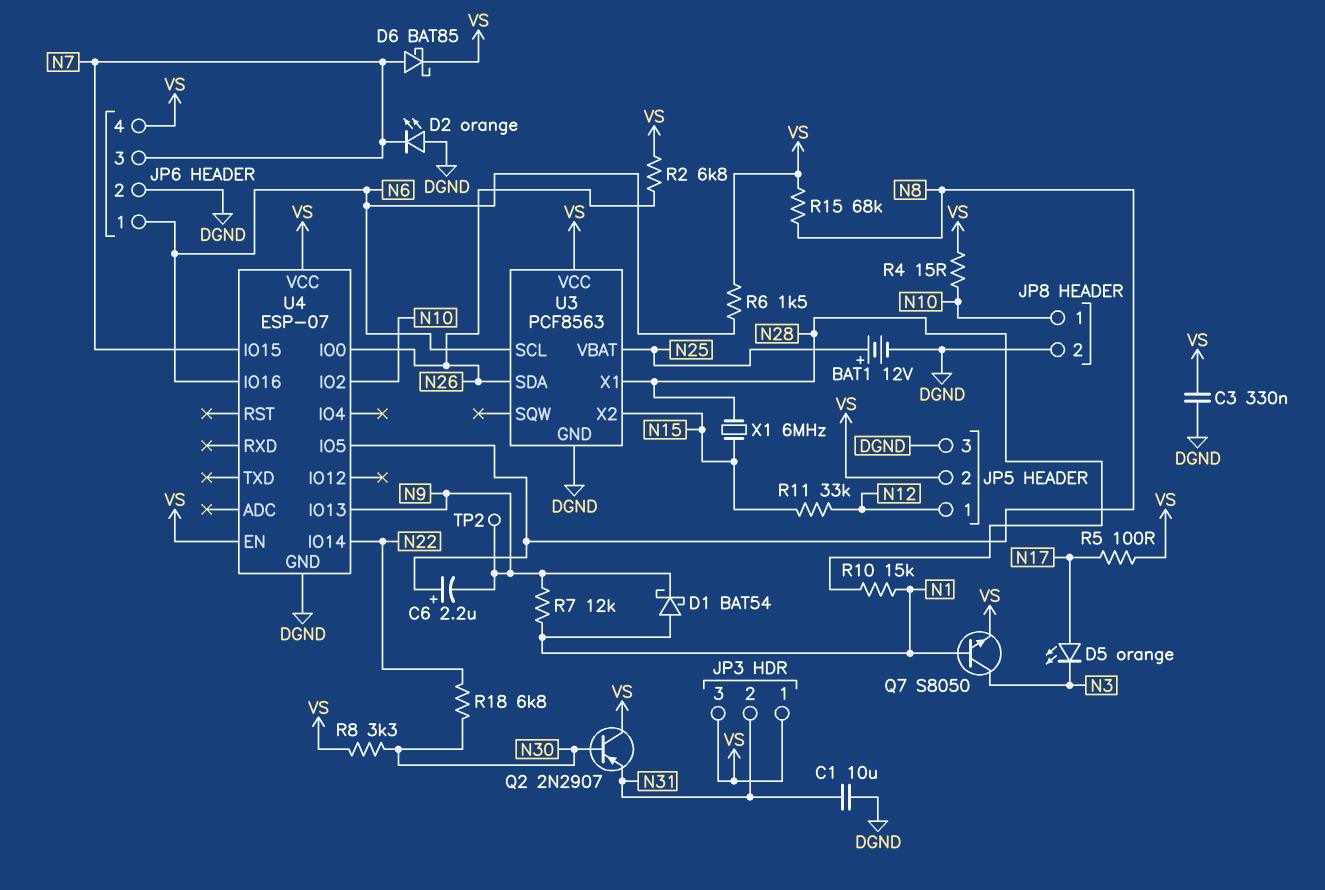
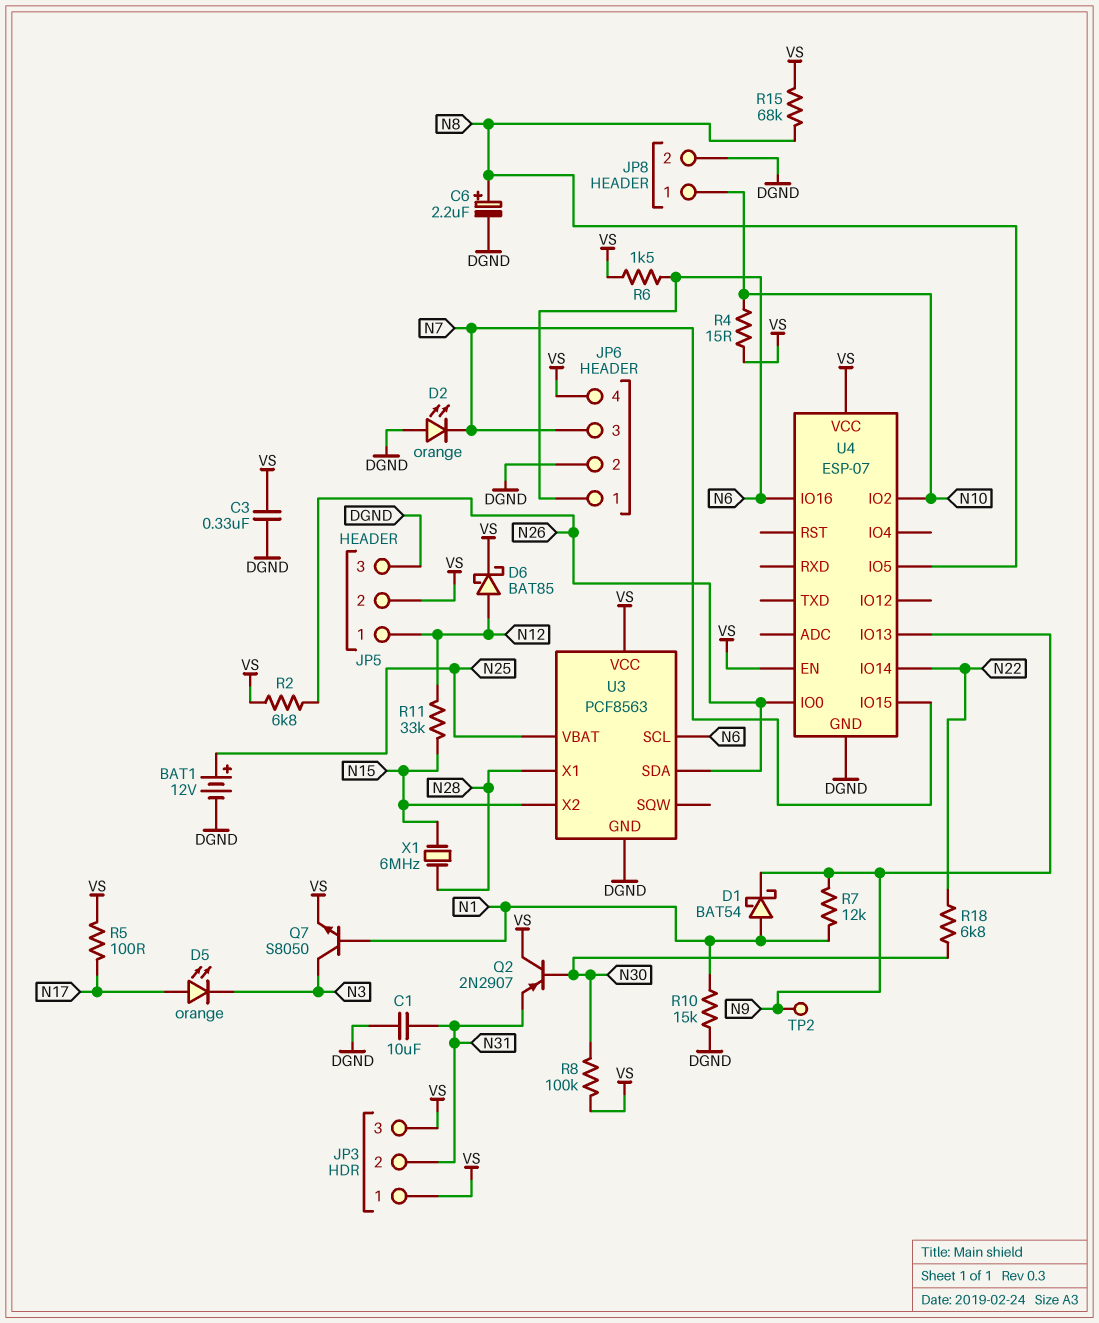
C6: 2.2uF (plus N8, minus N9) -> 2.2uF (plus N8, minus DGND)
D6: schottky BAT85 (A N7, K VS) -> schottky BAT85 (A N12, K VS)
R8: 3.3k (N30, VS) -> 100k (N30, VS)
R10: 15k (N1, N28) -> 15k (DGND, N1)

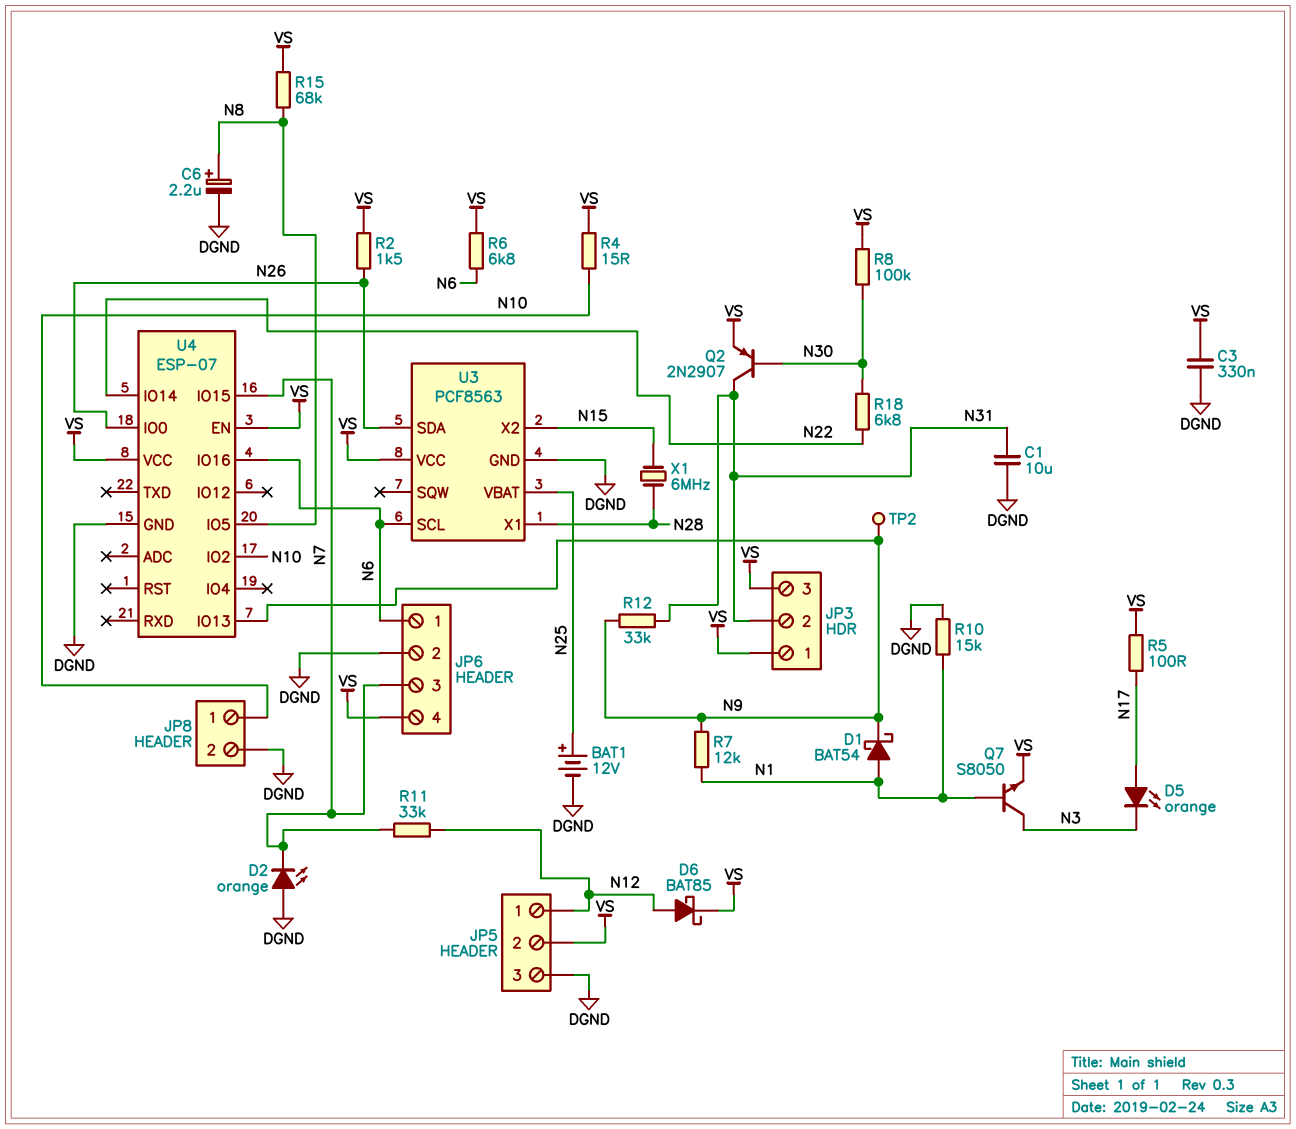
Q2: PNP 2N2907 (B N30, C VS, E N31) -> PNP 2N2907 (B N30, C N31, E VS)
R2: 6.8k (N26, VS) -> 1.5k (N26, VS)
R6: 1.5k (N6, VS) -> 6.8k (N6, VS)
R11: 33k (N12, N15) -> 33k (N7, N12)
R12: none -> 33k (N9, N31)

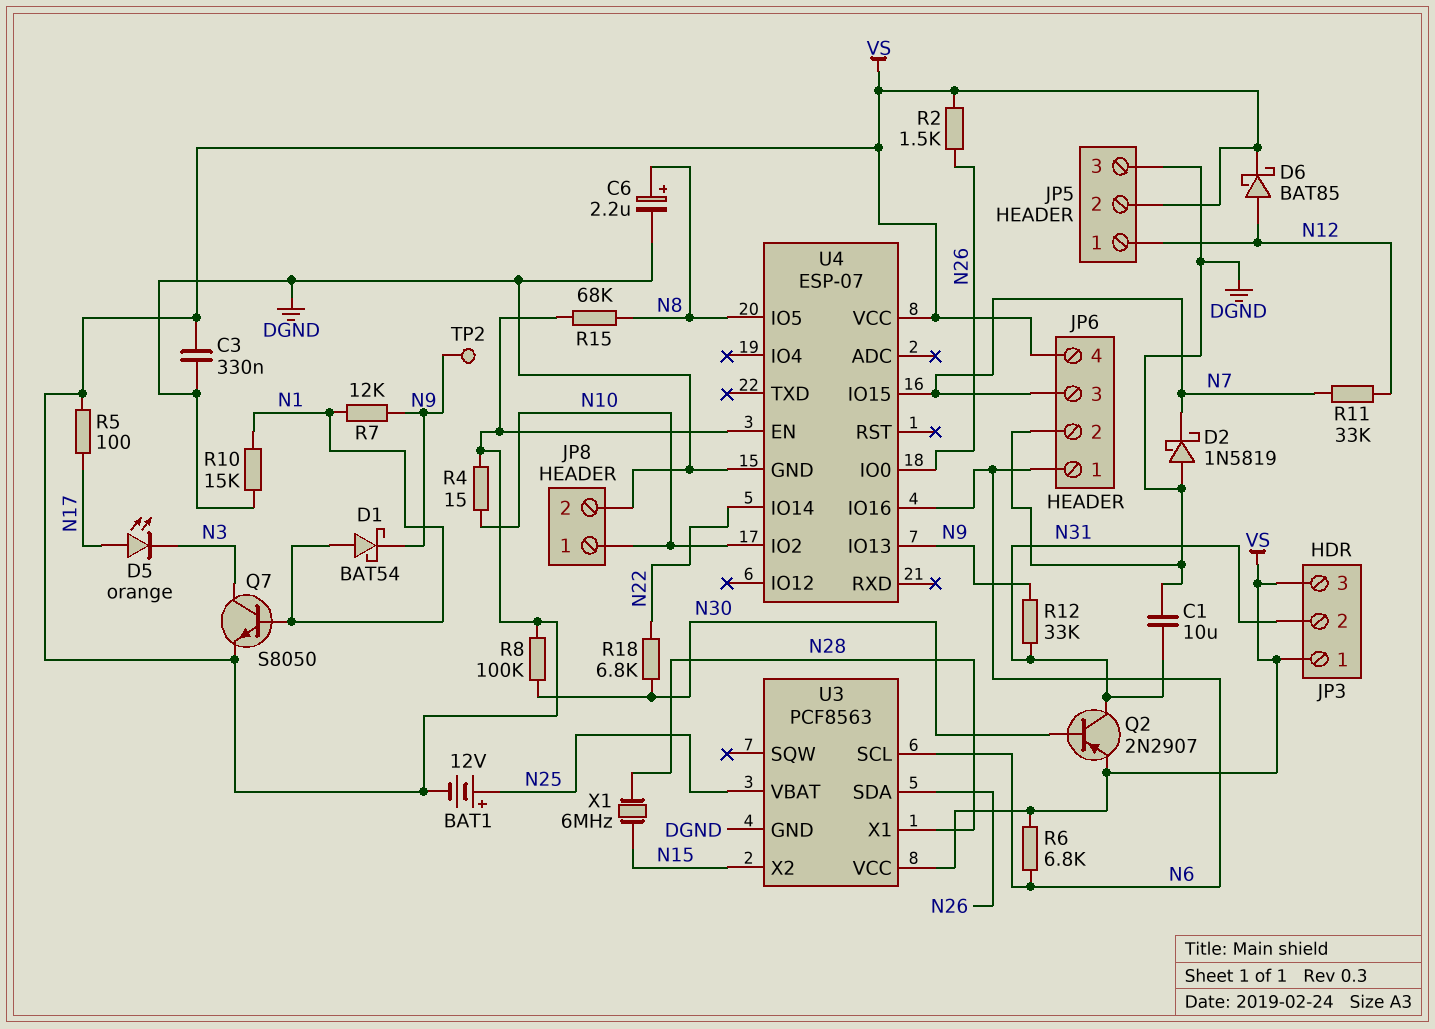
BAT1: 12V (plus N25, minus DGND) -> 12V (plus N25, minus VS)
D2: LED orange (A DGND, K N7) -> schottky 1N5819 (A DGND, K N7)

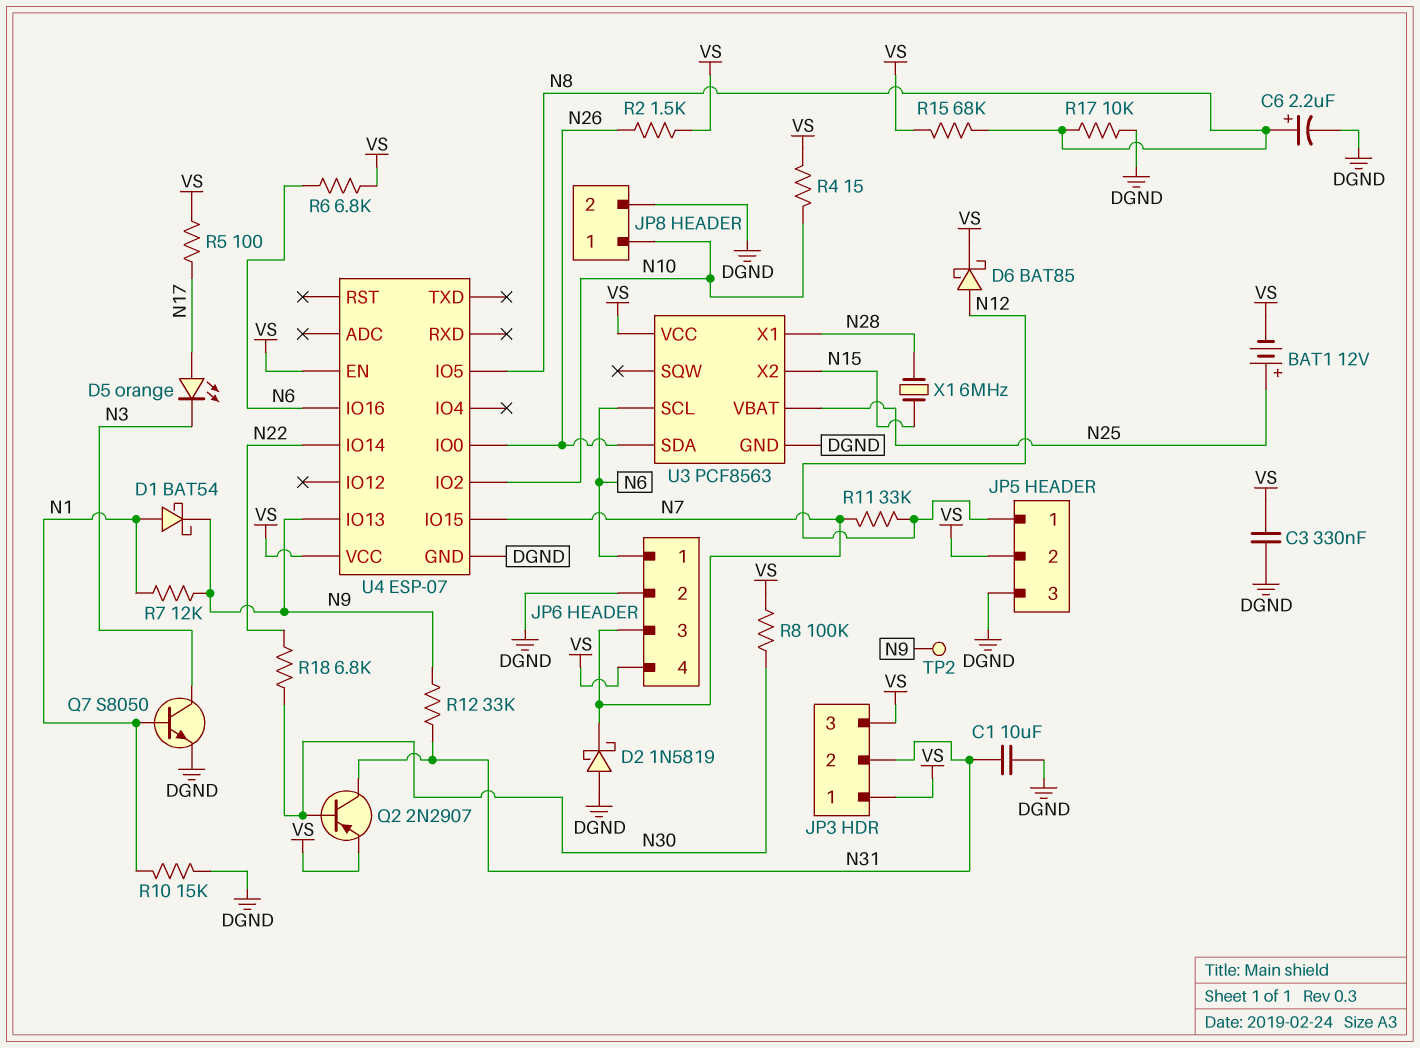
Q7: NPN S8050 (B N1, C N3, E VS) -> NPN S8050 (B N1, C N3, E DGND)
R17: none -> 10k (DGND, N8)

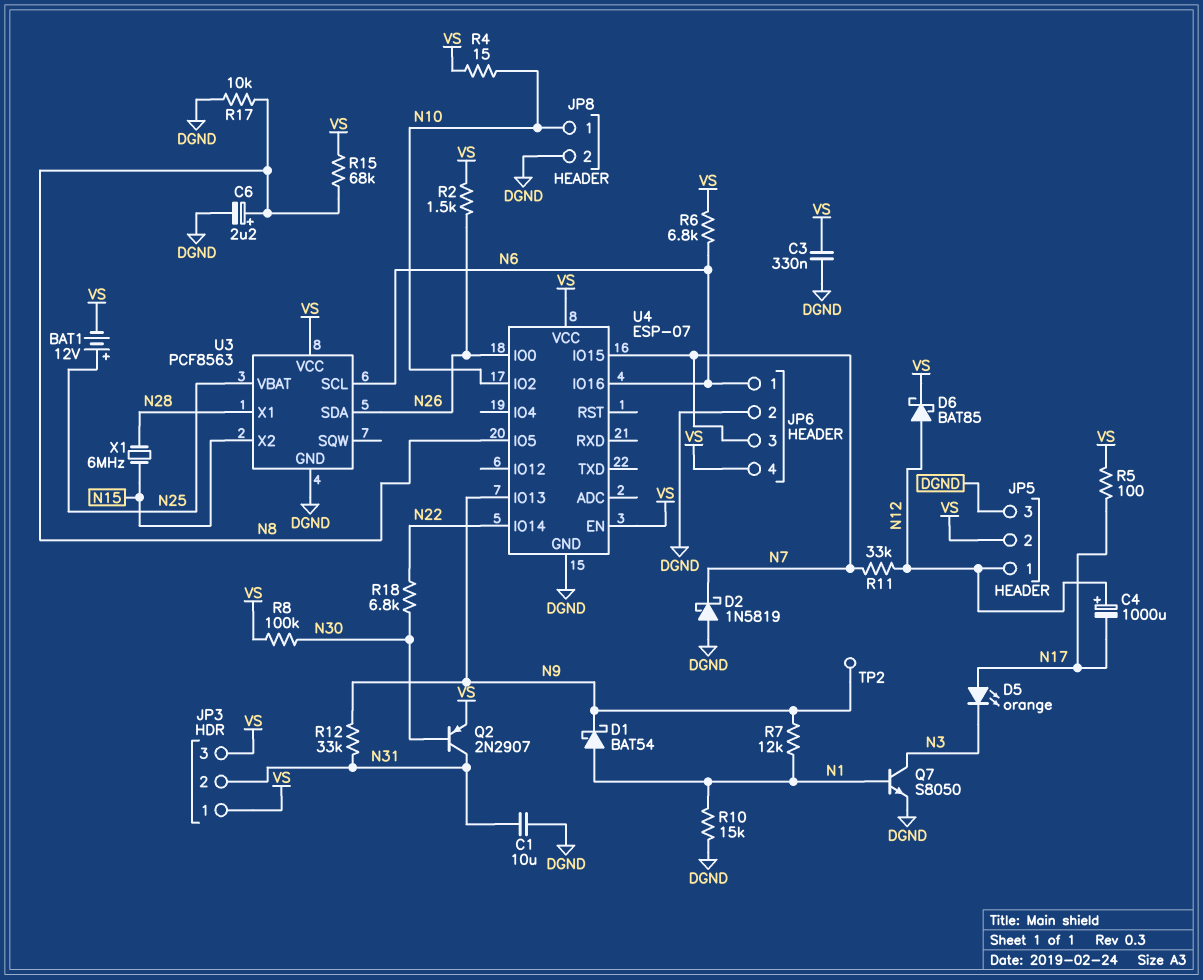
C4: none -> 1000uF (plus N12, minus N17)

